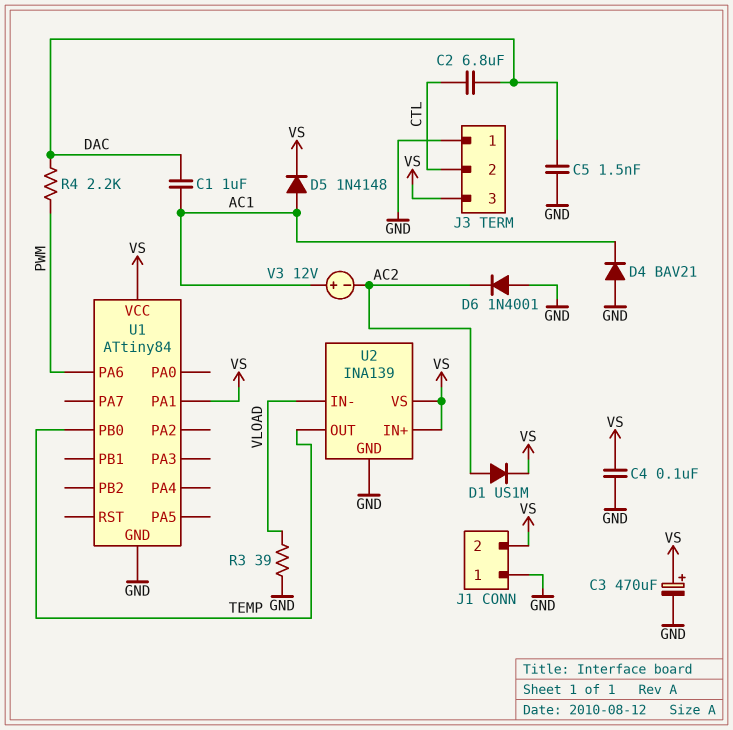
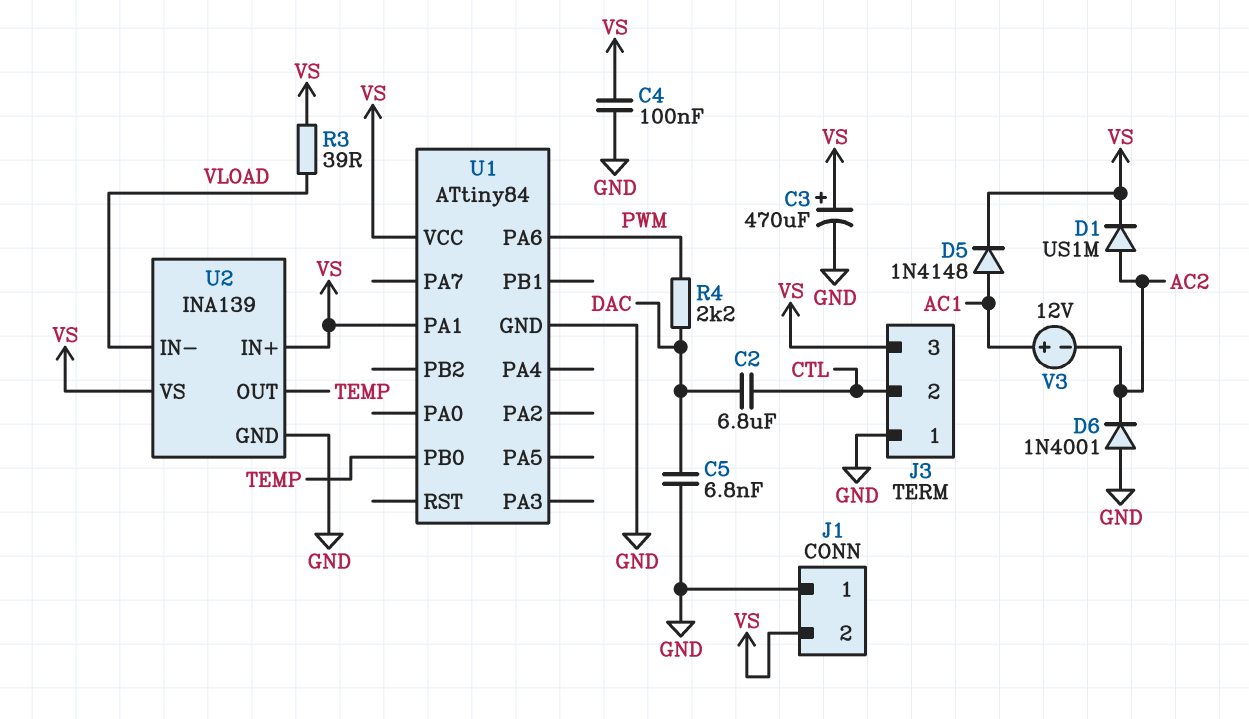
C1: 1uF (AC1, DAC) -> none
C5: 1.5nF (DAC, GND) -> 6.8nF (DAC, GND)
D4: diode BAV21 (A GND, K AC1) -> none
R3: 39 (GND, VLOAD) -> 39 (VLOAD, VS)

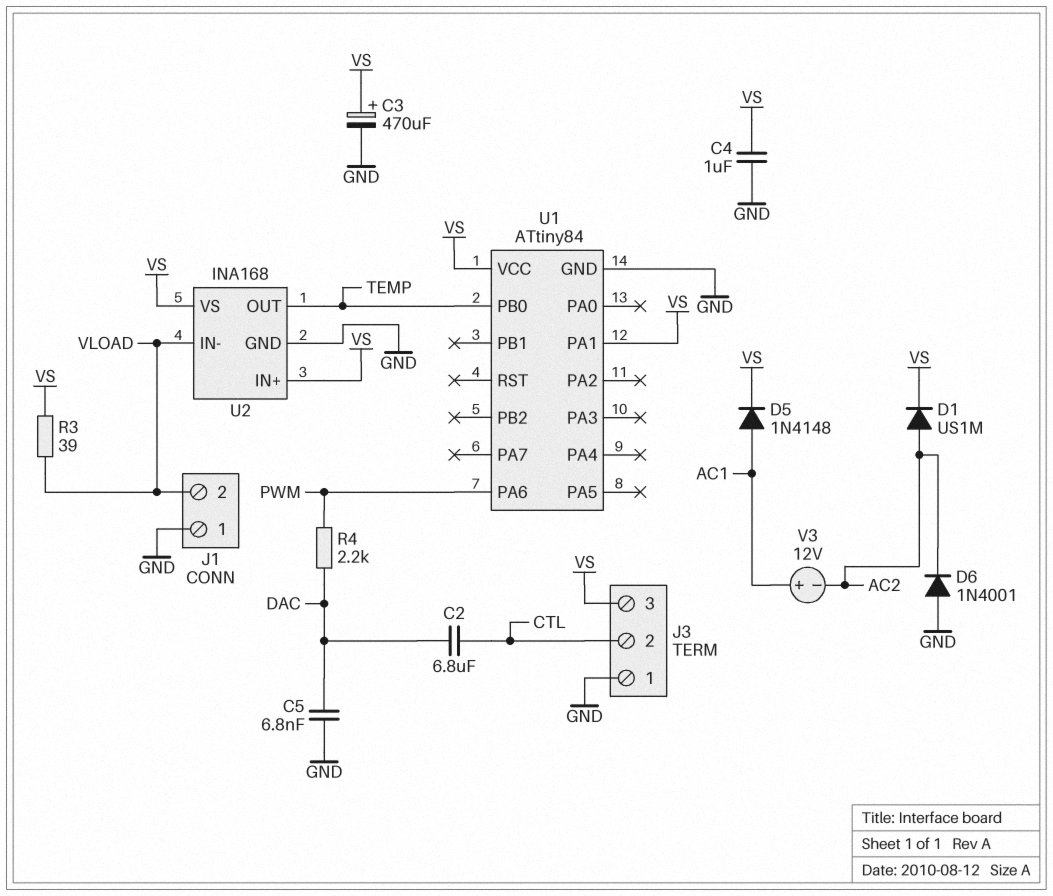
C4: 100nF (GND, VS) -> 1uF (GND, VS)
J1 pin 2: VS -> VLOAD
U2: INA139 -> INA168

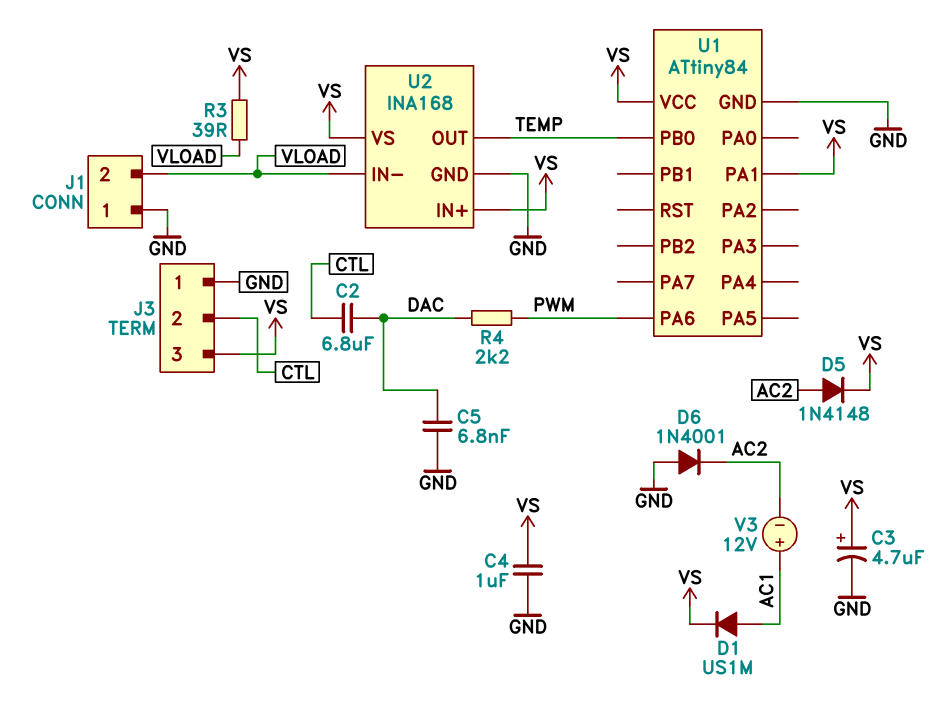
C3: 470uF (plus VS, minus GND) -> 4.7uF (plus VS, minus GND)
D1: diode US1M (A AC2, K VS) -> diode US1M (A AC1, K VS)
D5: diode 1N4148 (A AC1, K VS) -> diode 1N4148 (A AC2, K VS)

